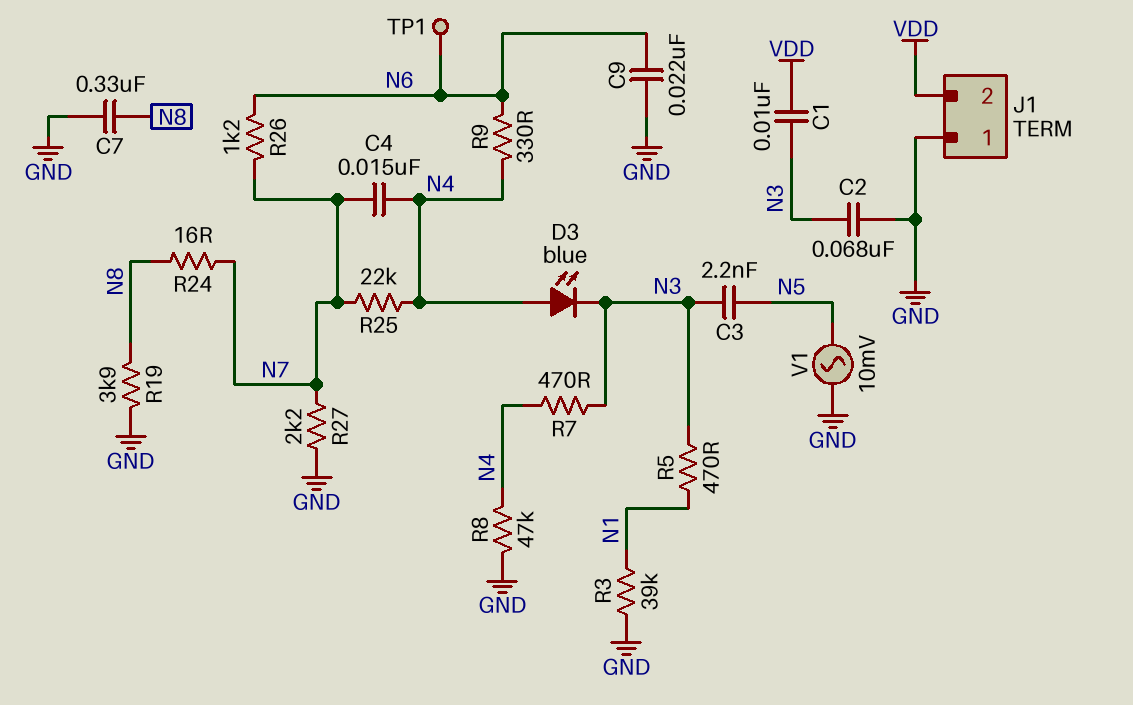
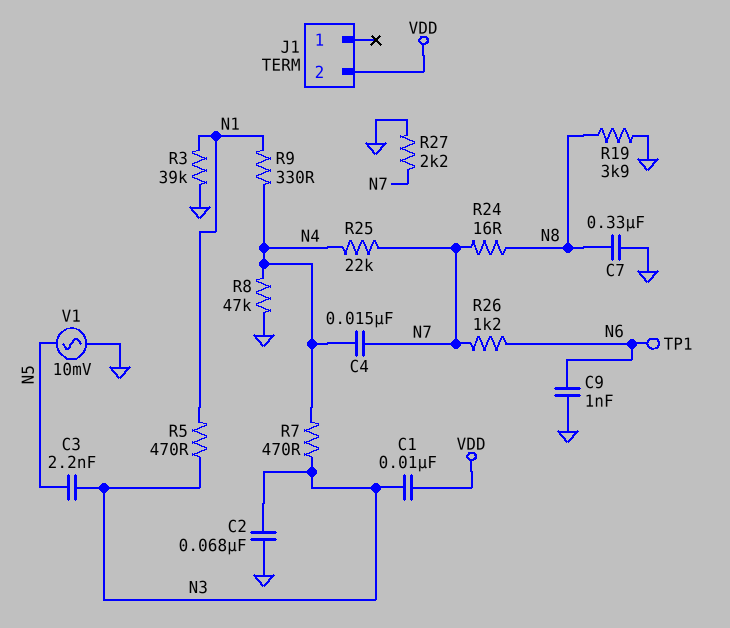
C9: 22nF (GND, N6) -> 1nF (GND, N6)
D3: LED blue (A N4, K N3) -> none
J1 pin 1: GND -> none
R9: 330 (N4, N6) -> 330 (N1, N4)

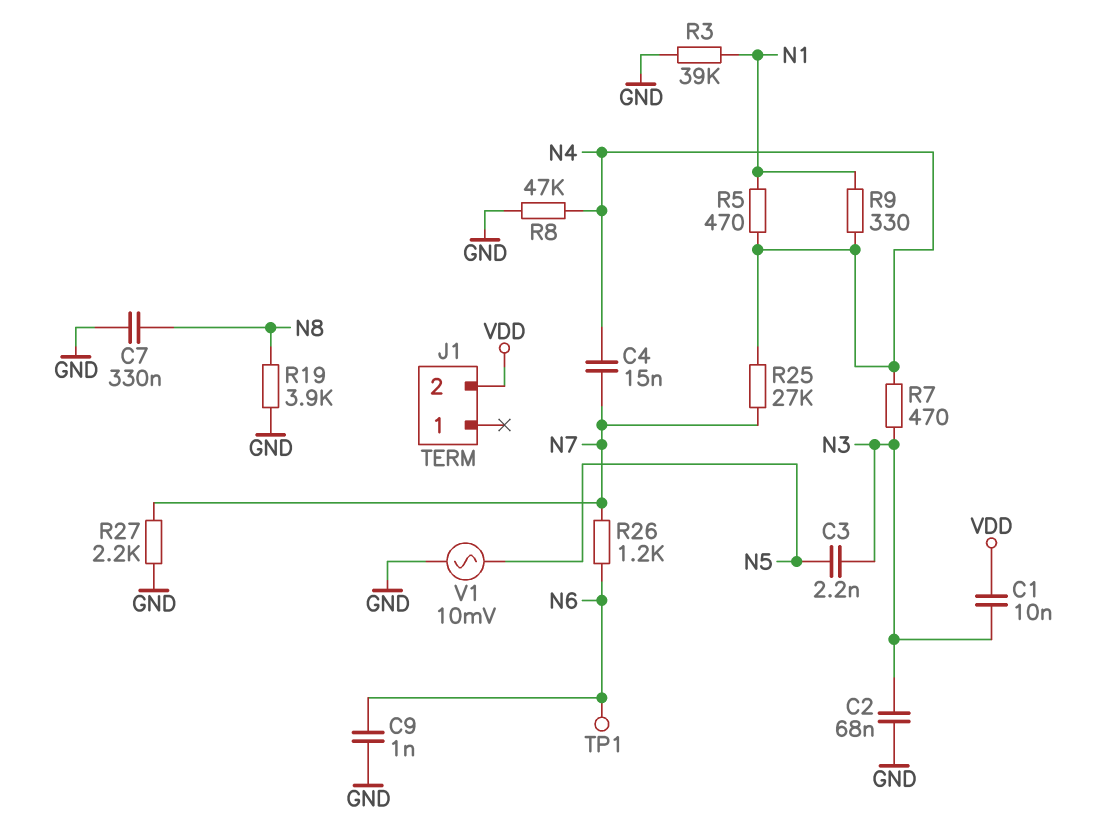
R5: 470 (N1, N3) -> 470 (N1, N4)
R24: 16 (N7, N8) -> none
R25: 22k (N4, N7) -> 27k (N4, N7)

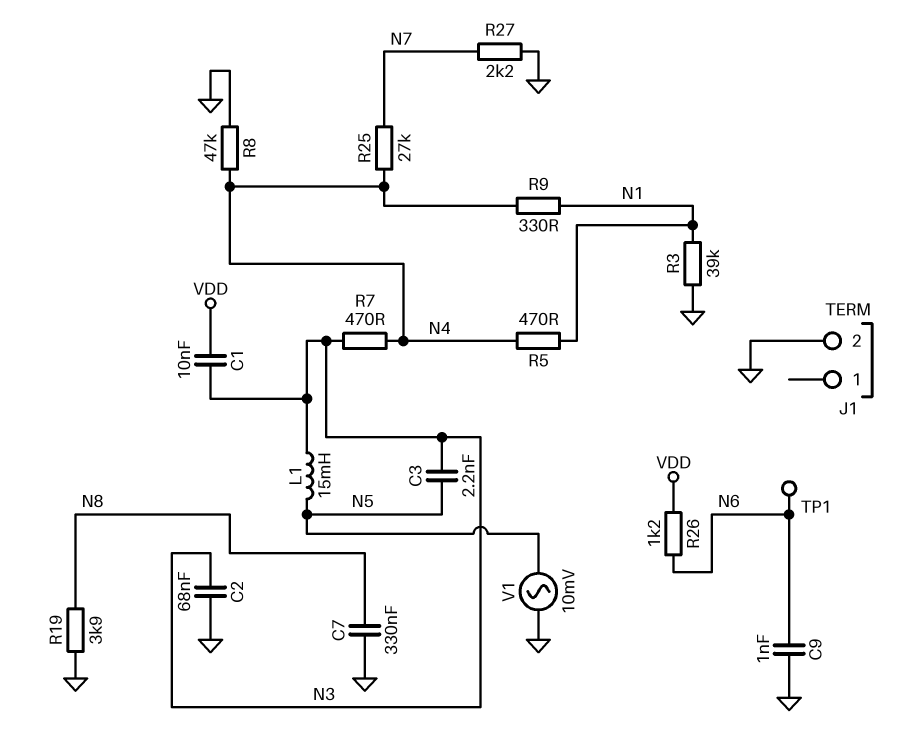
C4: 15nF (N4, N7) -> none
J1 pin 2: VDD -> GND
L1: none -> 15mH (N3, N5)
R26: 1.2k (N6, N7) -> 1.2k (N6, VDD)

